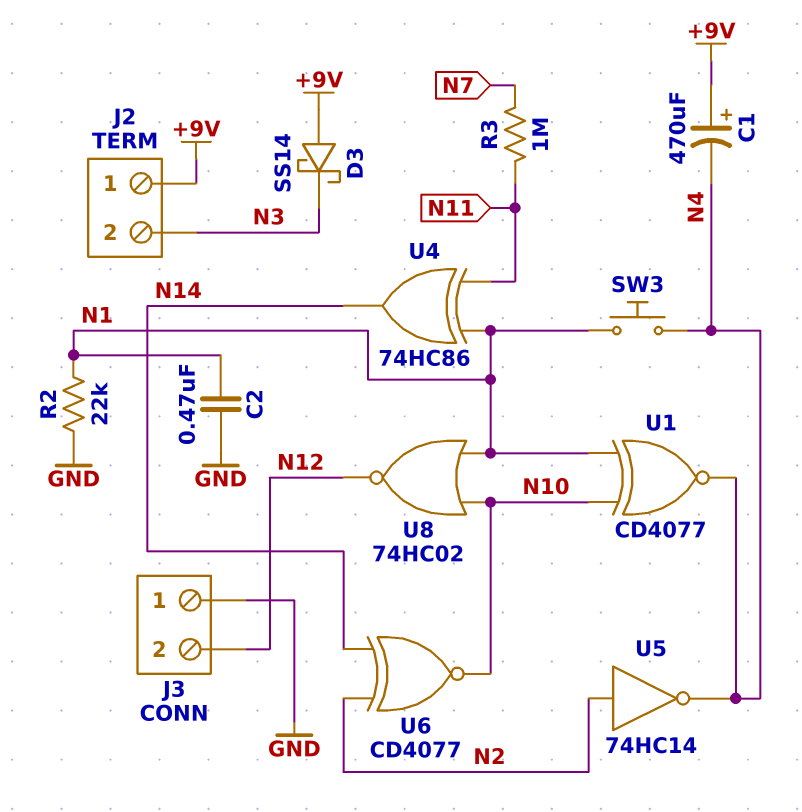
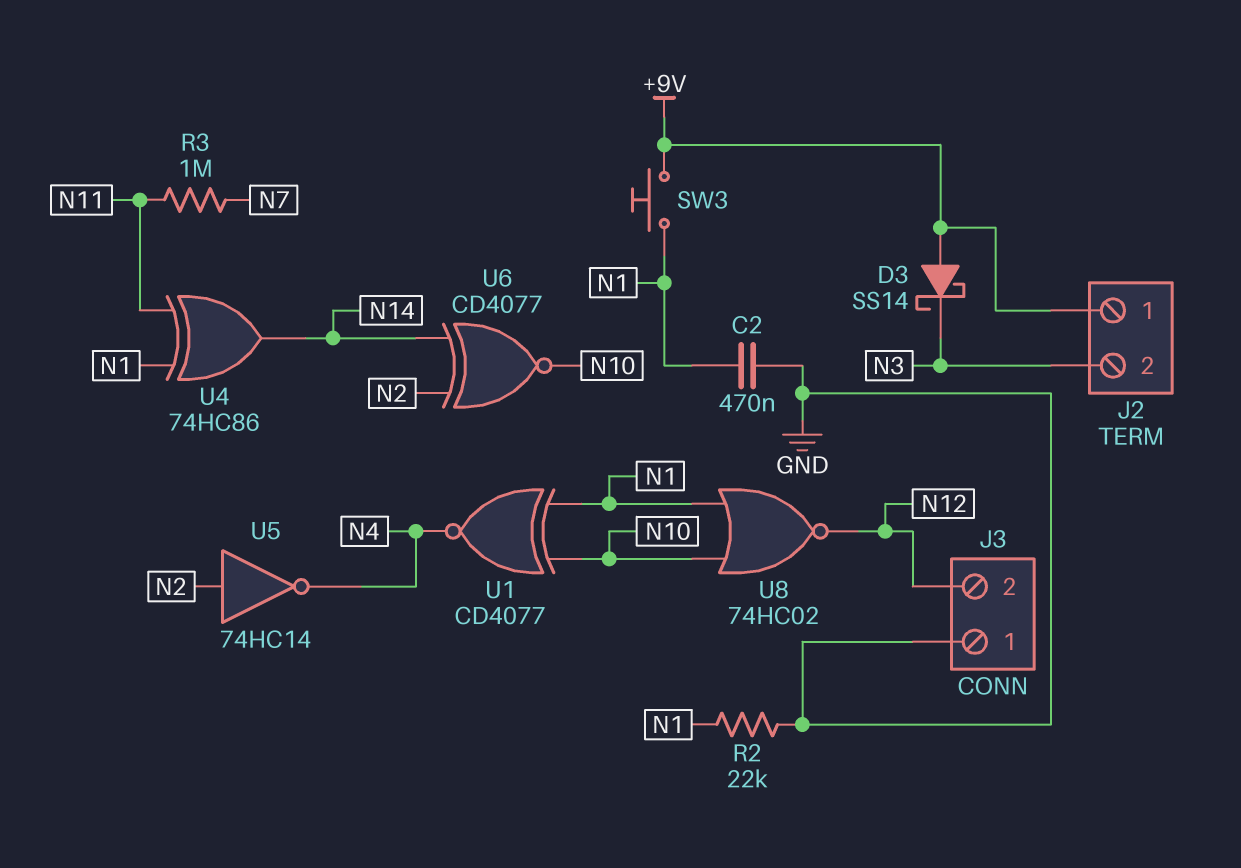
C1: 470uF (plus +9V, minus N4) -> none
SW3: button (N1, N4) -> button (+9V, N1)

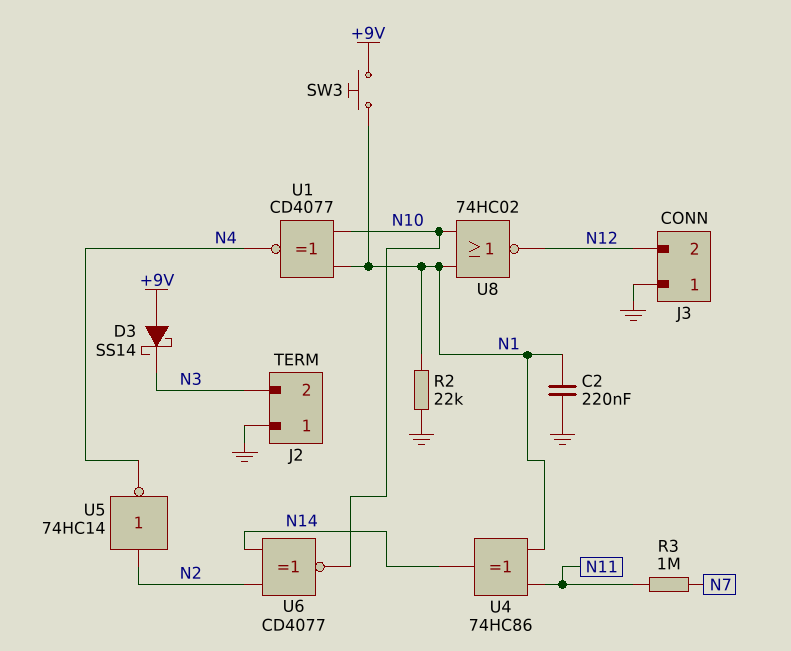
C2: 470nF (GND, N1) -> 220nF (GND, N1)
J2 pin 1: +9V -> GND

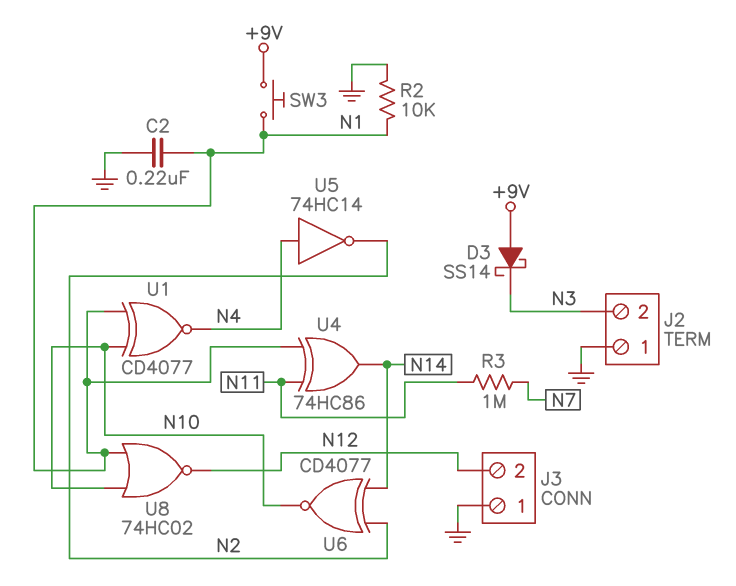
R2: 22k (GND, N1) -> 10k (GND, N1)
U5: NOT 74HC14 (in N2, out N4) -> NOT 74HC14 (in N4, out N2)

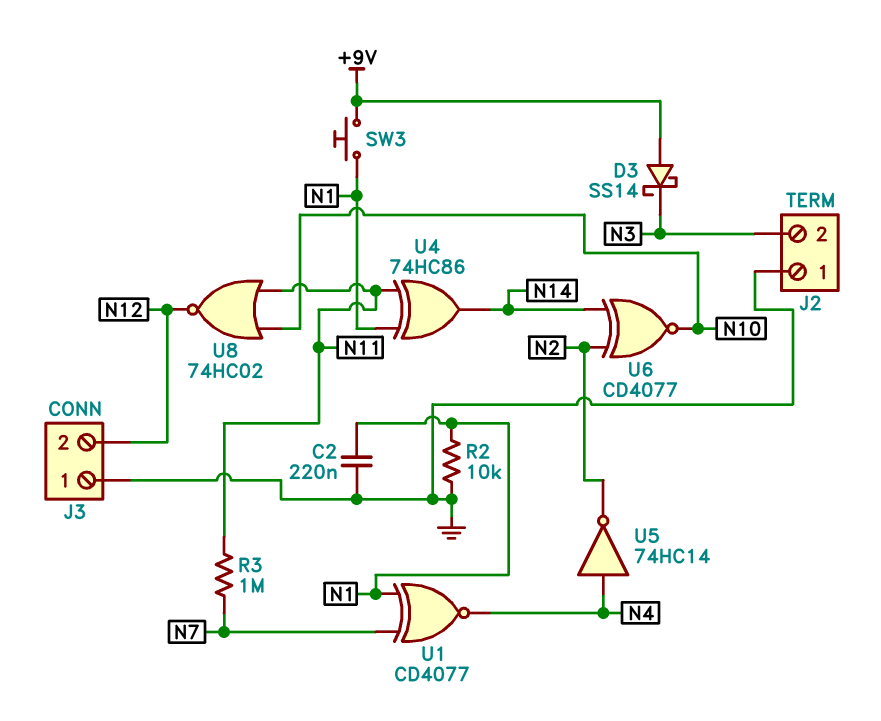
U1: XNOR CD4077 (in N1, in N10, out N4) -> XNOR CD4077 (in N1, in N7, out N4)
U8: NOR 74HC02 (in N1, in N10, out N12) -> NOR 74HC02 (in N10, in N11, out N12)

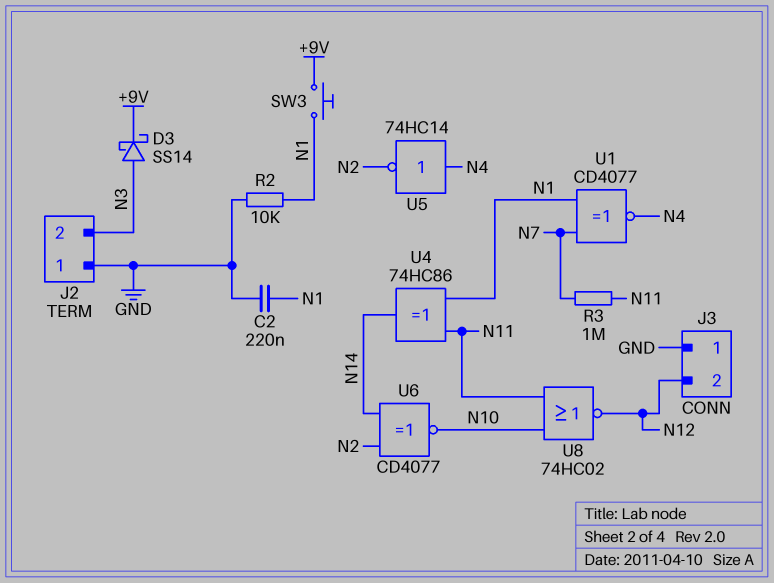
D3: schottky SS14 (A +9V, K N3) -> schottky SS14 (A N3, K +9V)

